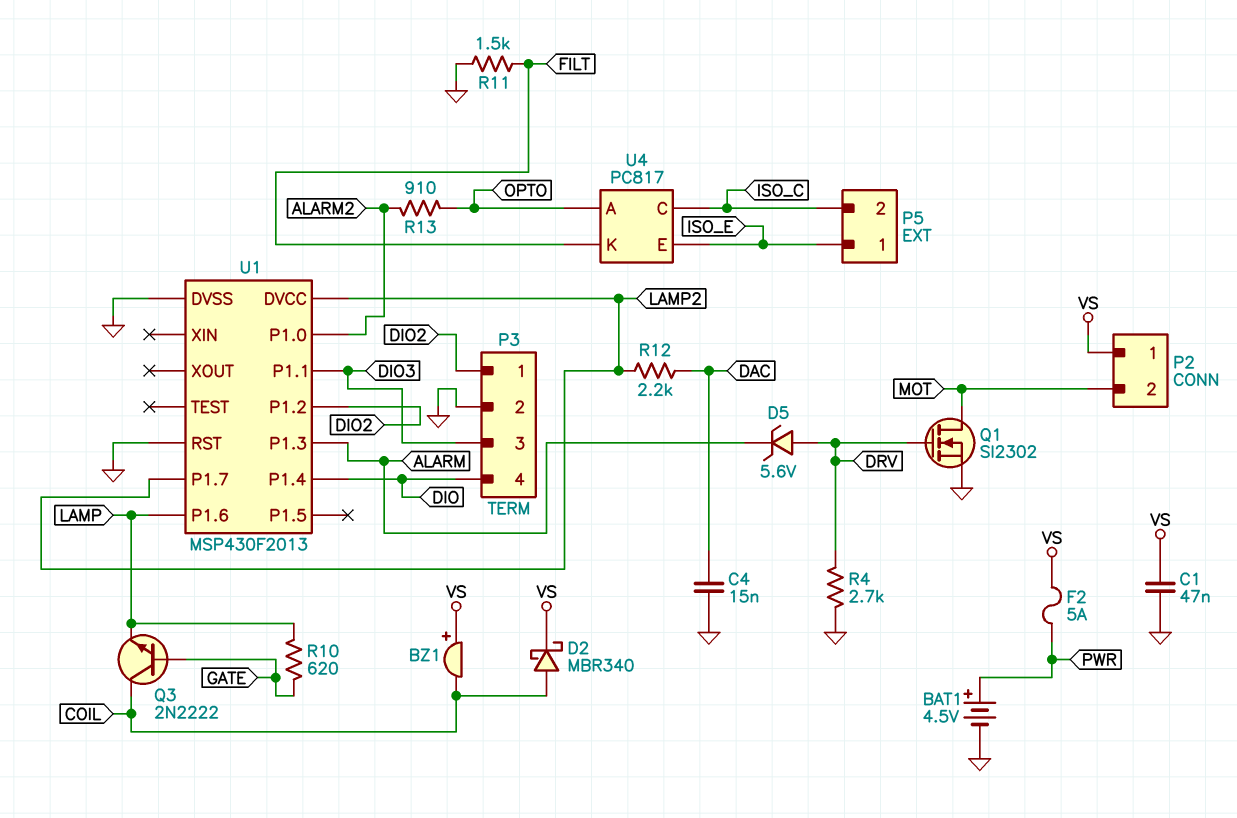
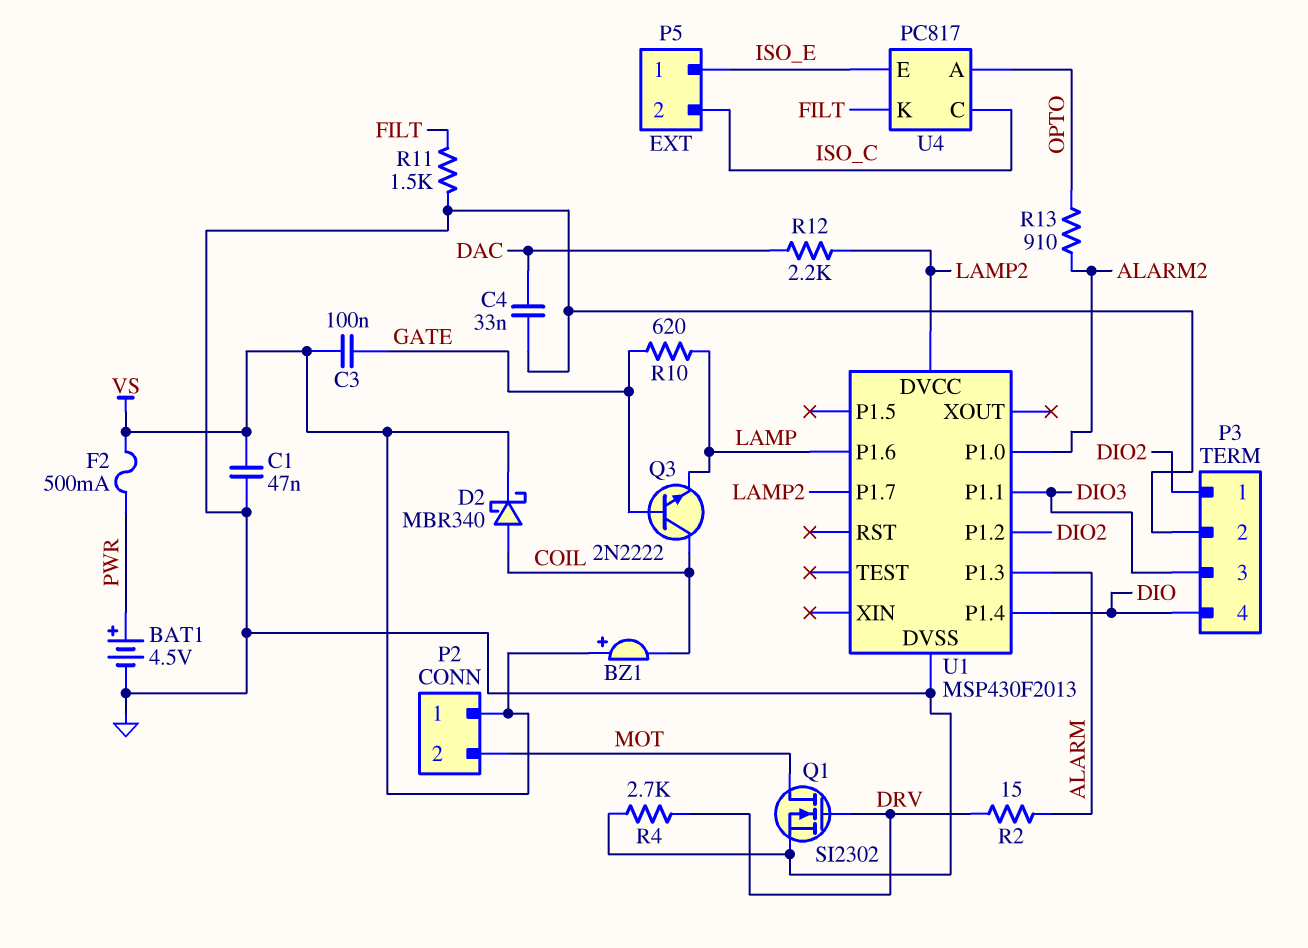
C3: none -> 100nF (GATE, VS)
C4: 15nF (DAC, GND) -> 33nF (DAC, GND)
D5: zener 5.6V (A DRV, K ALARM) -> none
F2: 5A (PWR, VS) -> 500mA (PWR, VS)
R2: none -> 15 (ALARM, DRV)
U1 pin RST: GND -> none

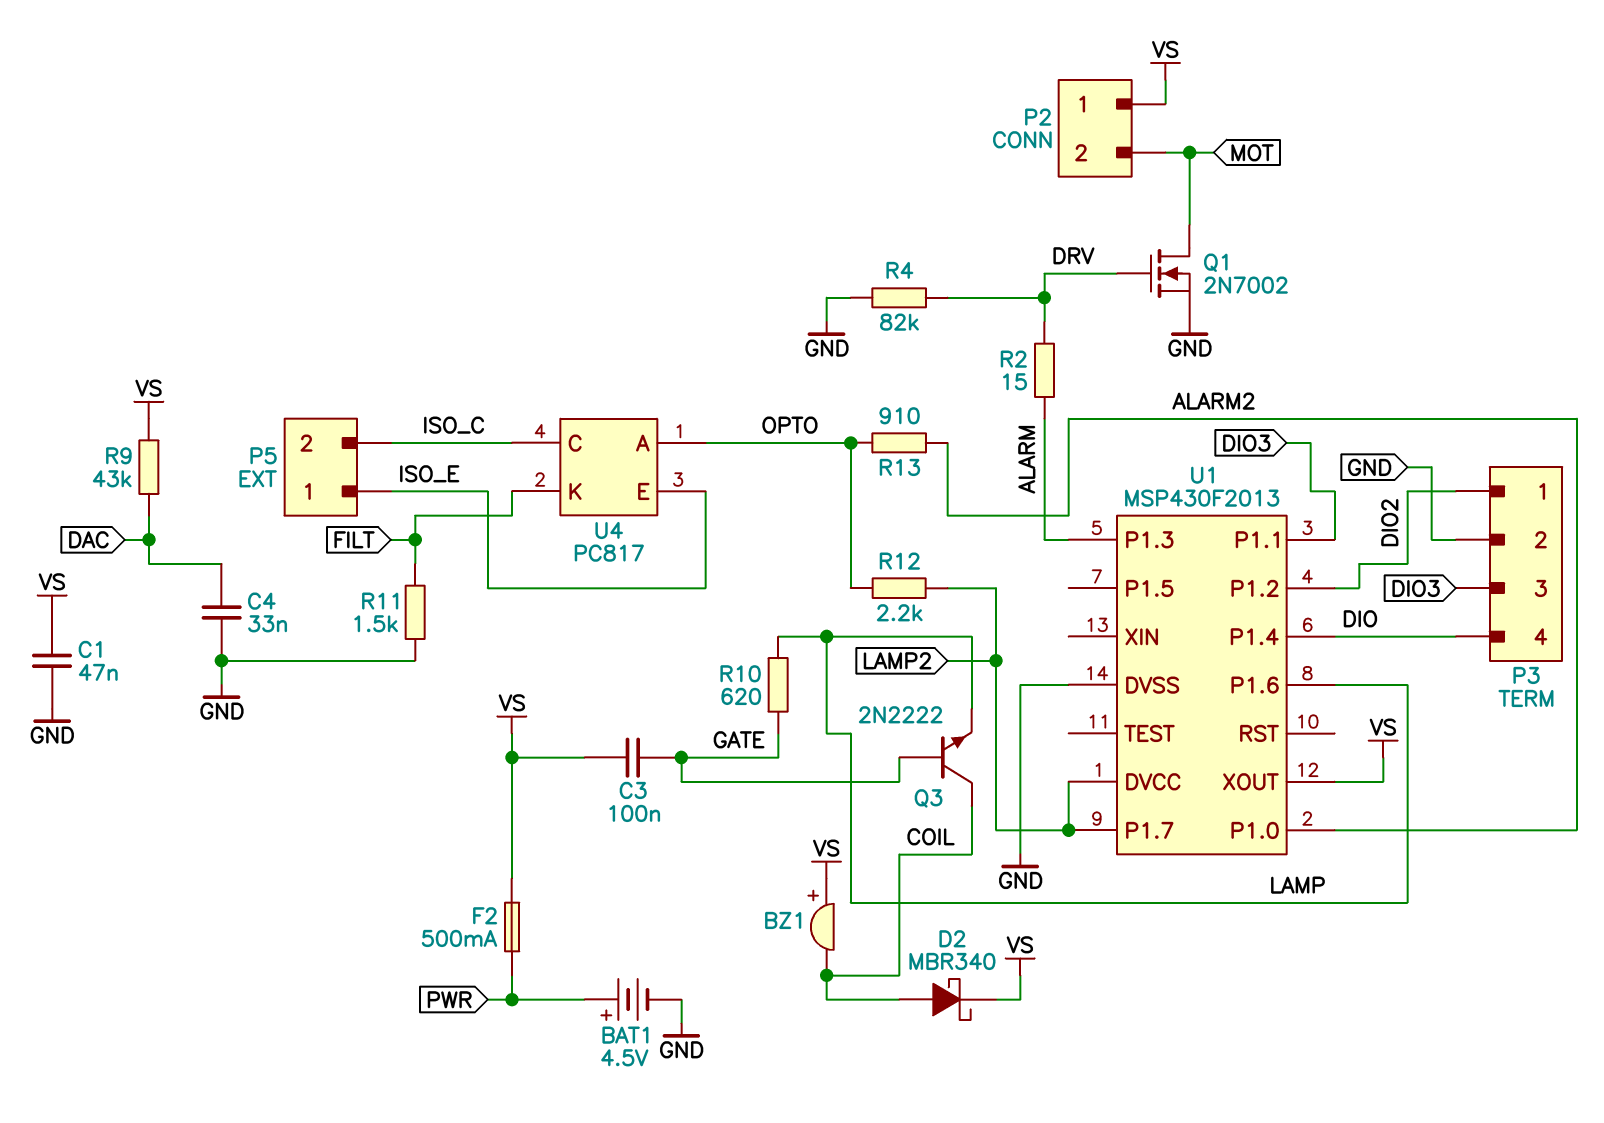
Q1: NMOS SI2302 (G DRV, D MOT, S GND) -> NMOS 2N7002 (G DRV, D MOT, S GND)
R4: 2.7k (DRV, GND) -> 82k (DRV, GND)
R9: none -> 43k (DAC, VS)
R12: 2.2k (DAC, LAMP2) -> 2.2k (LAMP2, OPTO)
U1 pin XOUT: none -> VS

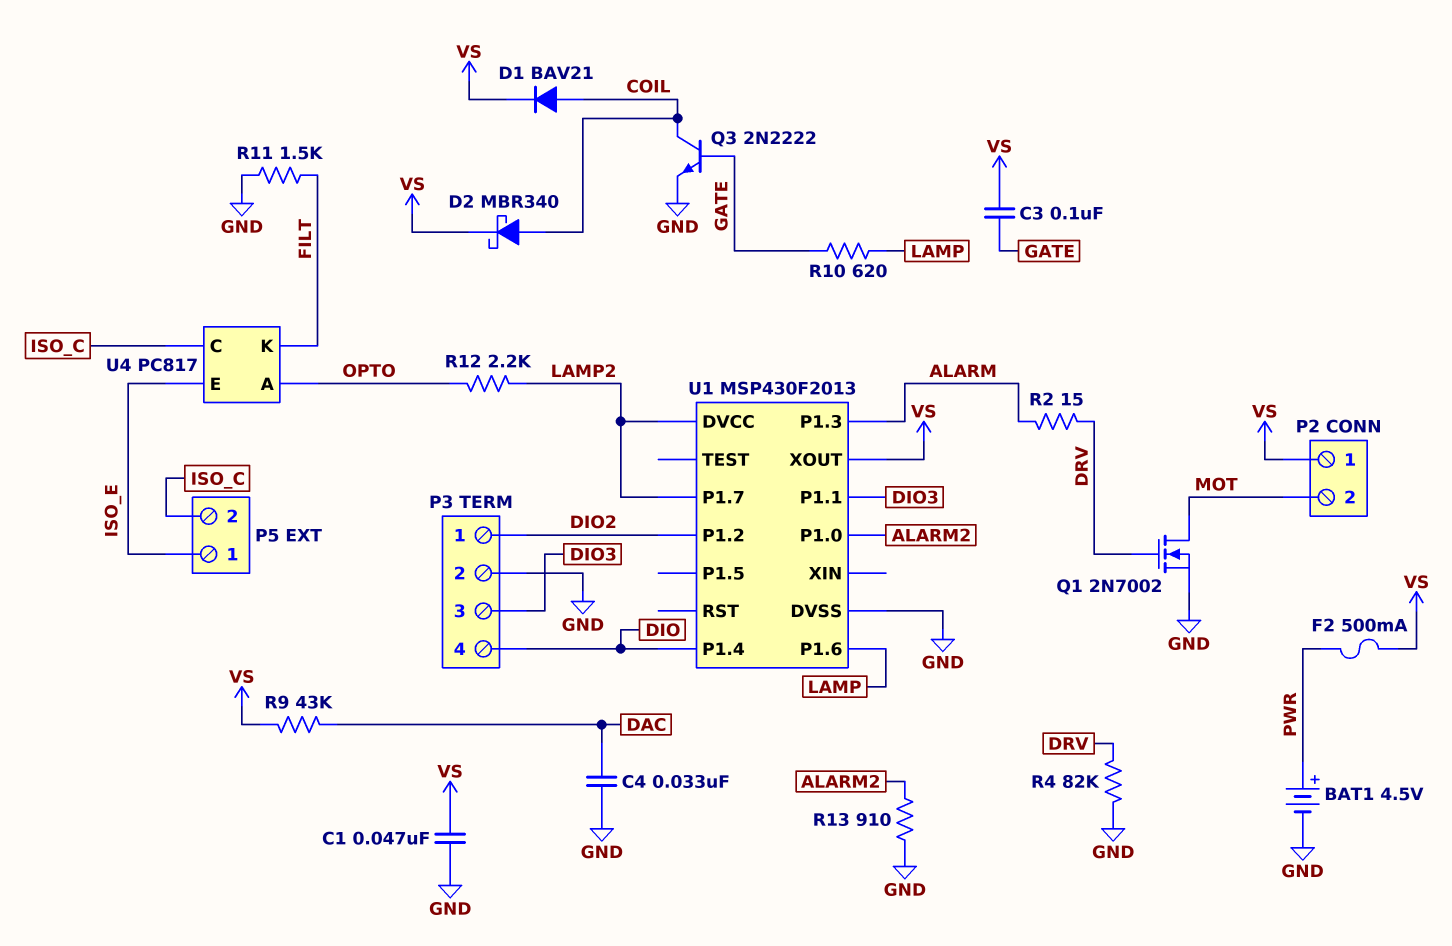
BZ1: buzzer (plus VS, minus COIL) -> none
D1: none -> diode BAV21 (A COIL, K VS)
Q3: NPN 2N2222 (B GATE, C COIL, E LAMP) -> NPN 2N2222 (B GATE, C COIL, E GND)
R13: 910 (ALARM2, OPTO) -> 910 (ALARM2, GND)

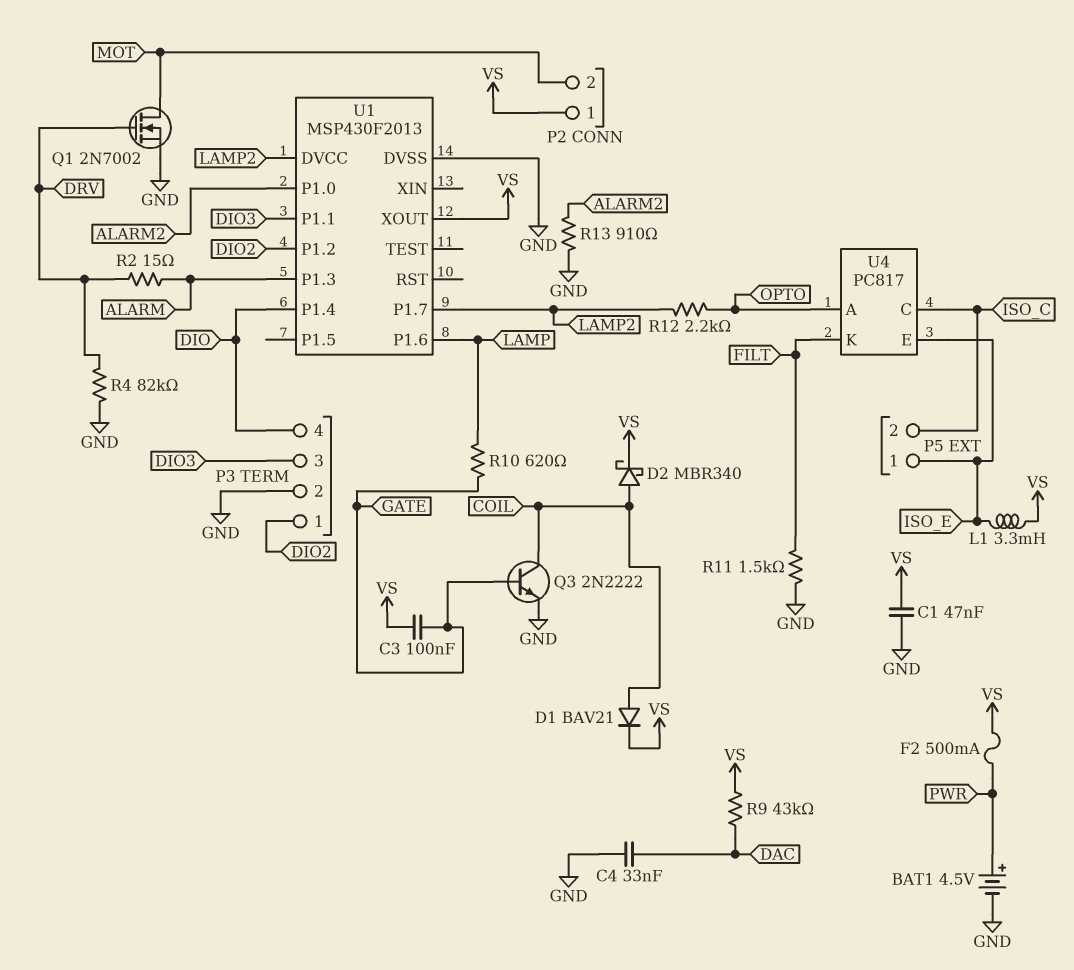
L1: none -> 3.3mH (ISO_E, VS)

